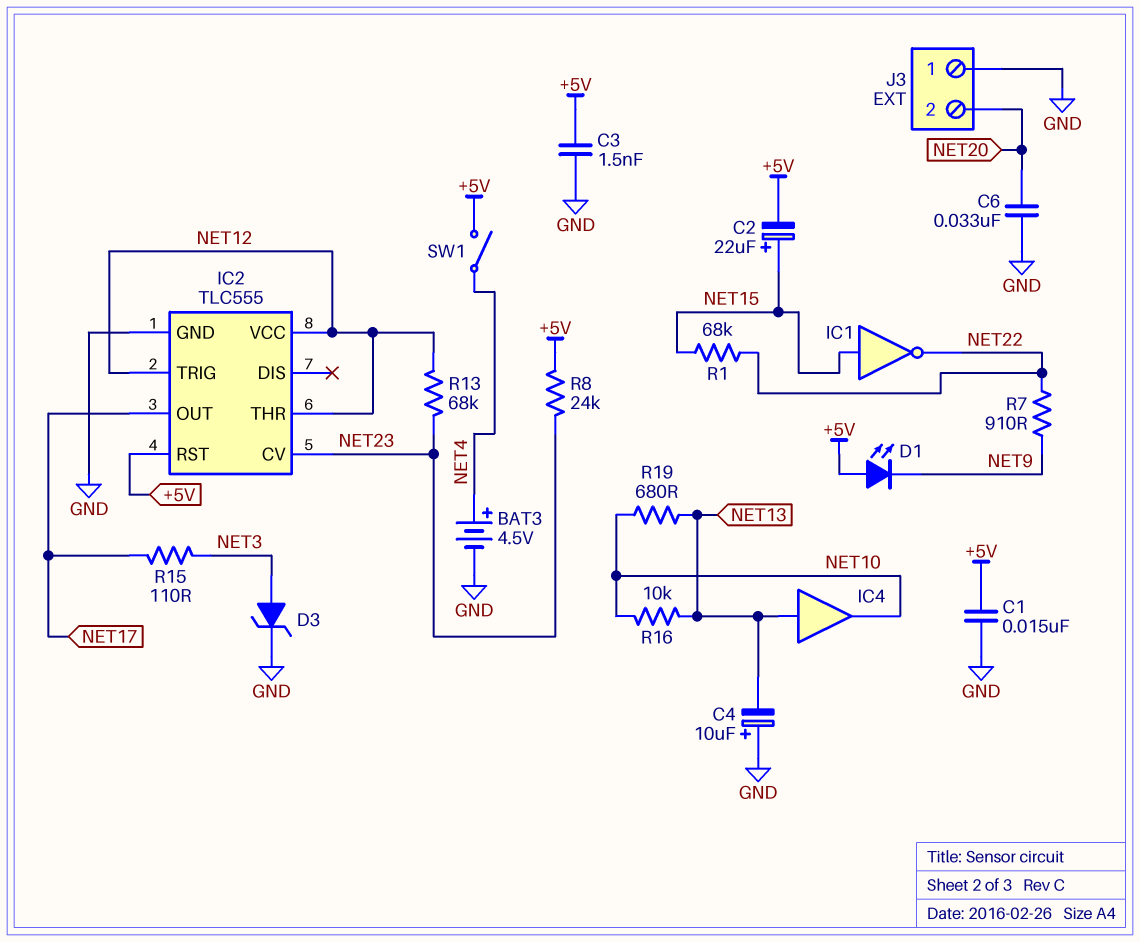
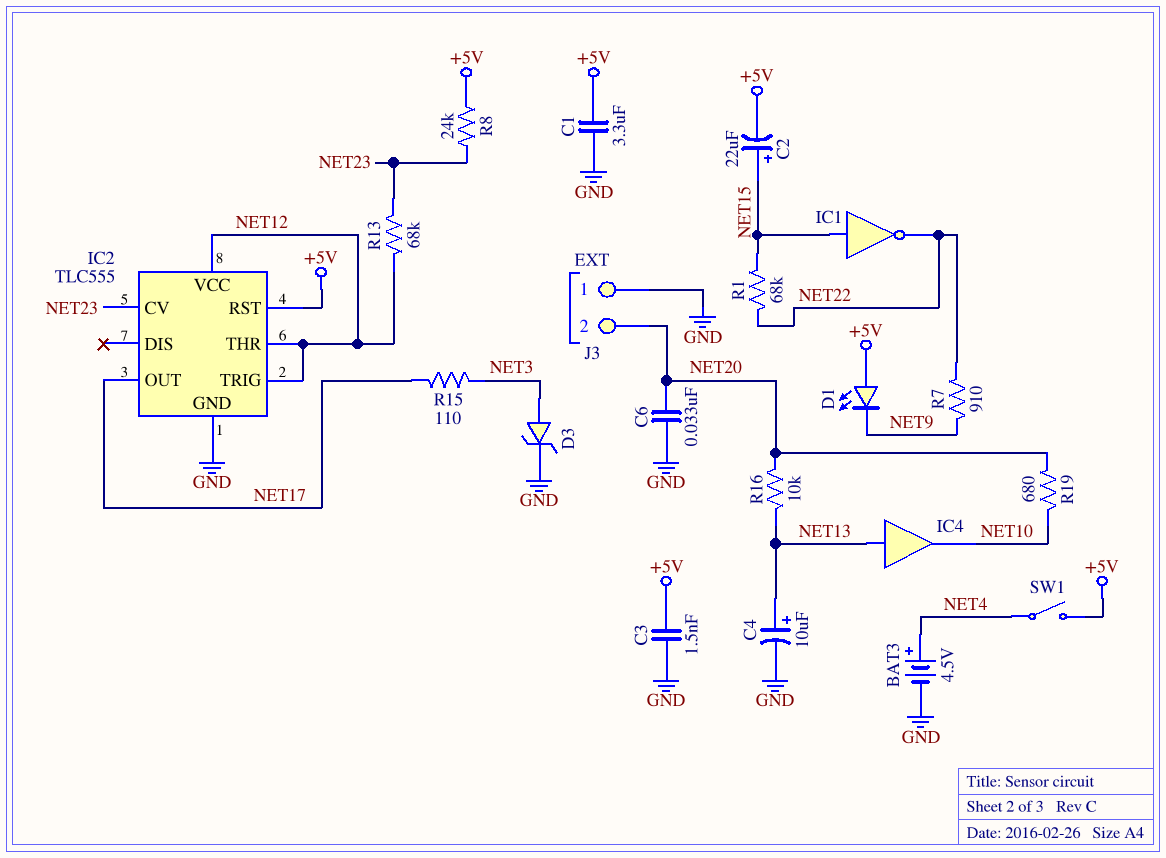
C1: 15nF (+5V, GND) -> 3.3uF (+5V, GND)
C4: 10uF (plus GND, minus NET13) -> 10uF (plus NET13, minus GND)
R16: 10k (NET10, NET13) -> 10k (NET13, NET20)
R19: 680 (NET10, NET13) -> 680 (NET10, NET20)

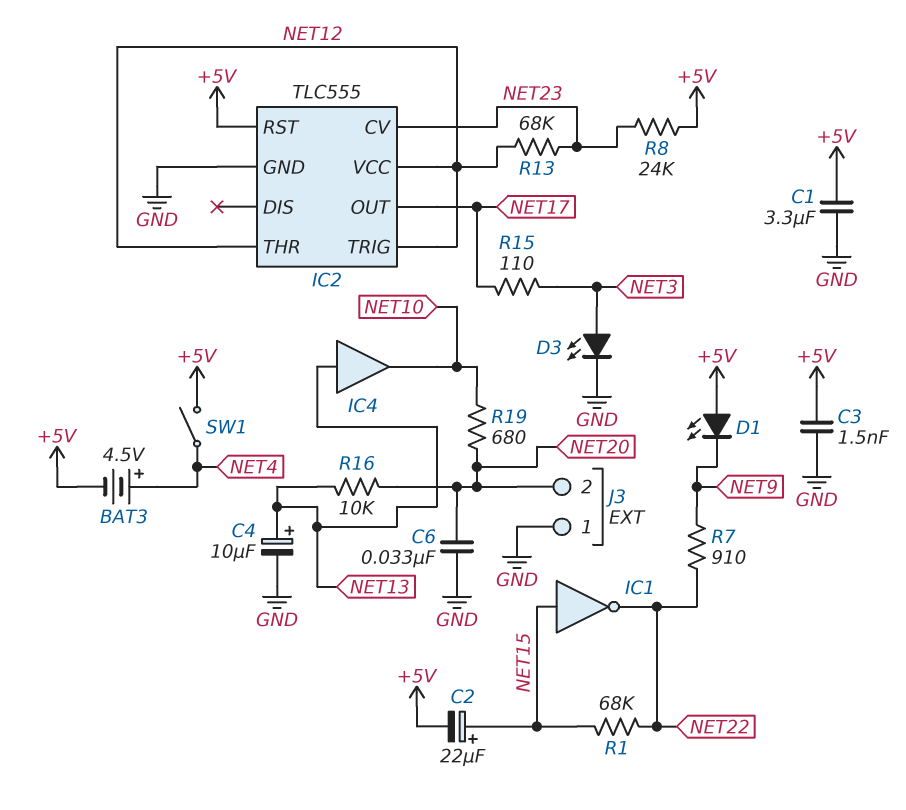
BAT3: 4.5V (plus NET4, minus GND) -> 4.5V (plus NET4, minus +5V)
D3: zener (A NET3, K GND) -> LED (A NET3, K GND)

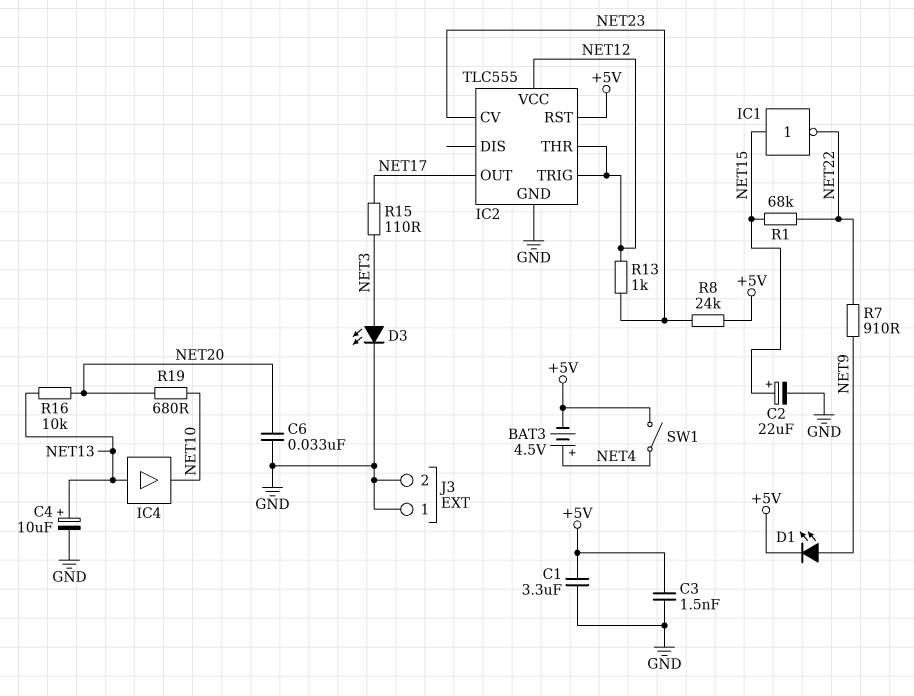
C2: 22uF (plus NET15, minus +5V) -> 22uF (plus NET15, minus GND)
D1: LED (A +5V, K NET9) -> LED (A NET9, K +5V)
J3 pin 2: NET20 -> GND
R13: 68k (NET12, NET23) -> 1k (NET12, NET23)

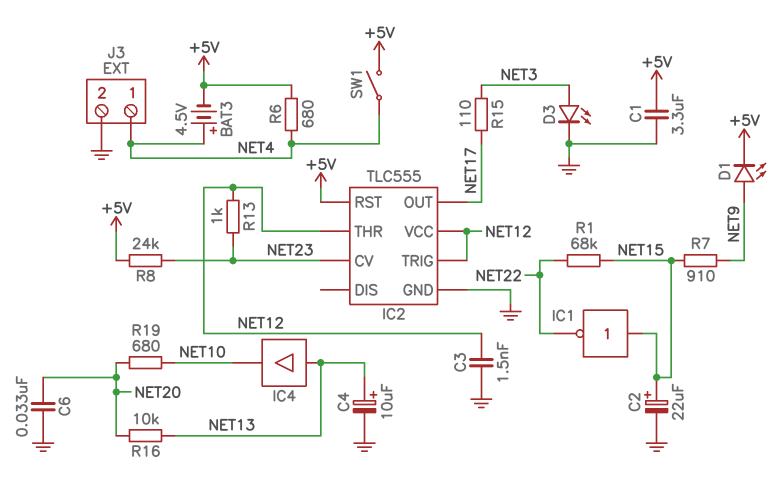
C3: 1.5nF (+5V, GND) -> 1.5nF (GND, NET12)
J3 pin 1: GND -> NET4
R6: none -> 680 (+5V, NET4)
R7: 910 (NET9, NET22) -> 910 (NET9, NET15)

